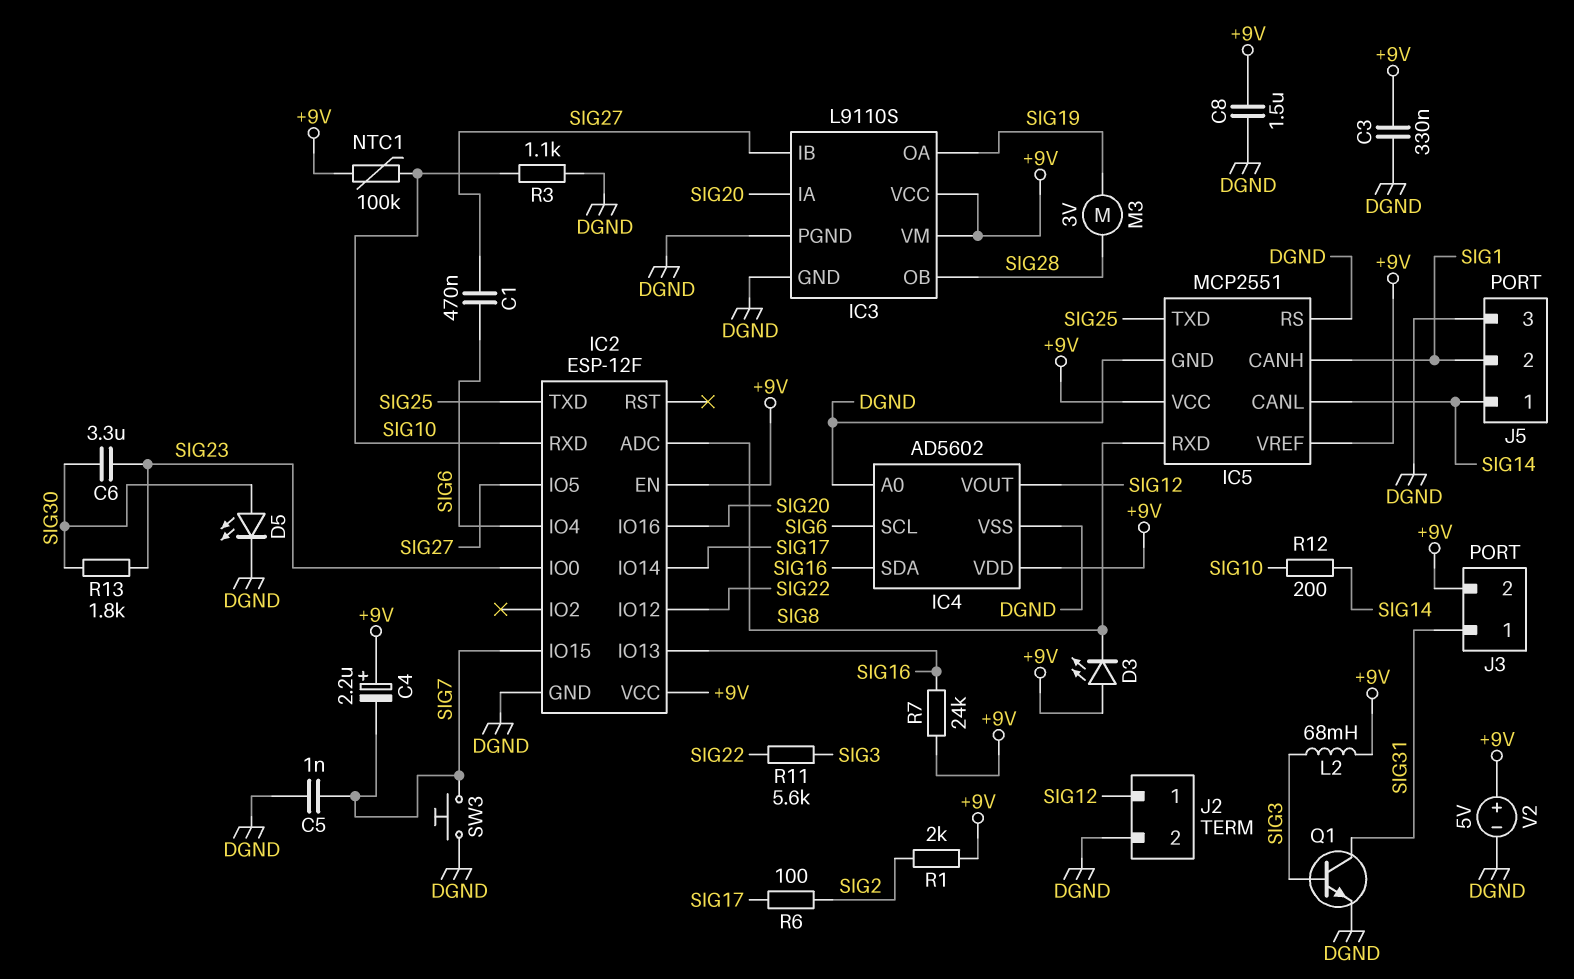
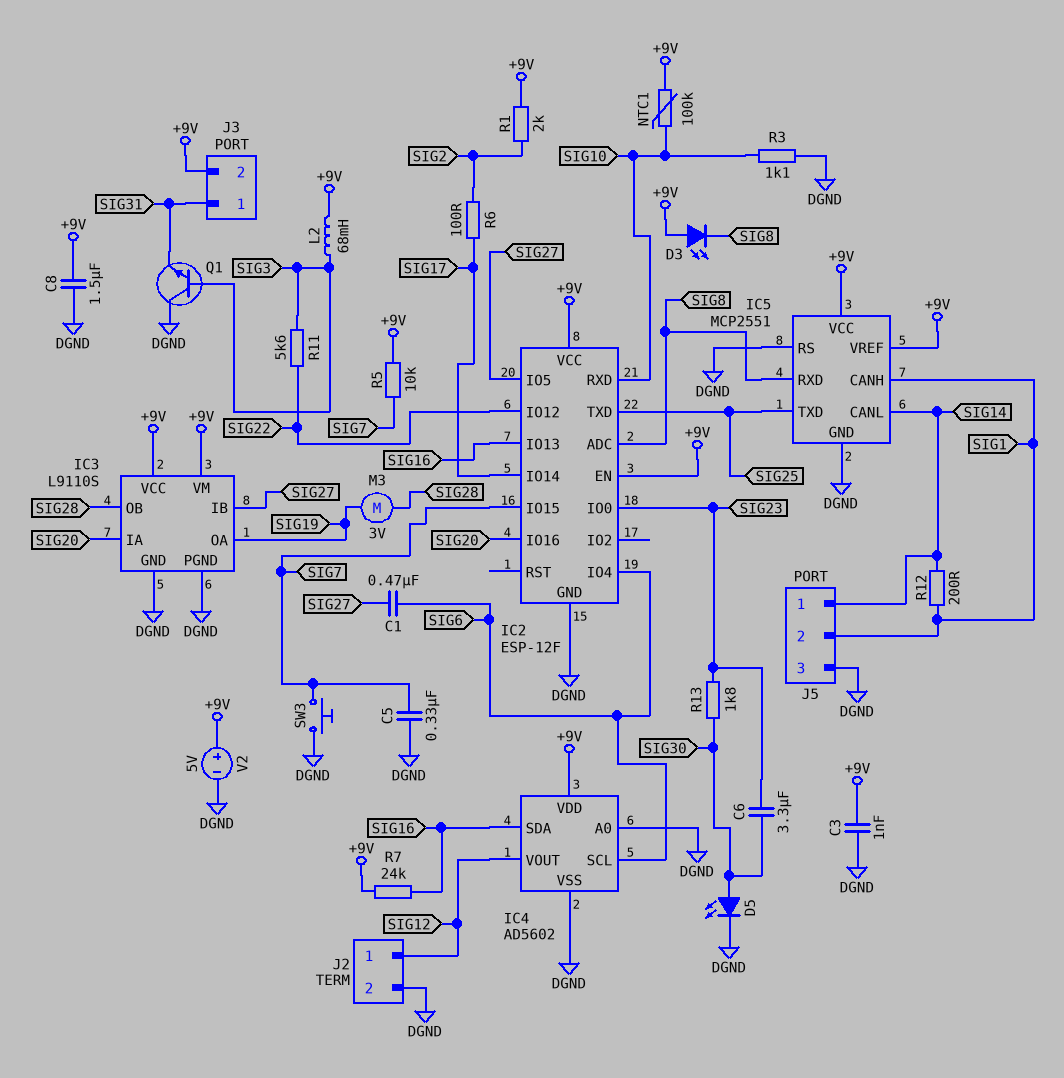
C3: 330nF (+9V, DGND) -> 1nF (+9V, DGND)
C4: 2.2uF (plus +9V, minus SIG7) -> none
C5: 1nF (DGND, SIG7) -> 330nF (DGND, SIG7)
Q1: NPN (B SIG3, C SIG31, E DGND) -> NPN (B SIG3, C DGND, E SIG31)
R5: none -> 10k (+9V, SIG7)
R12: 200 (SIG10, SIG14) -> 200 (SIG1, SIG14)

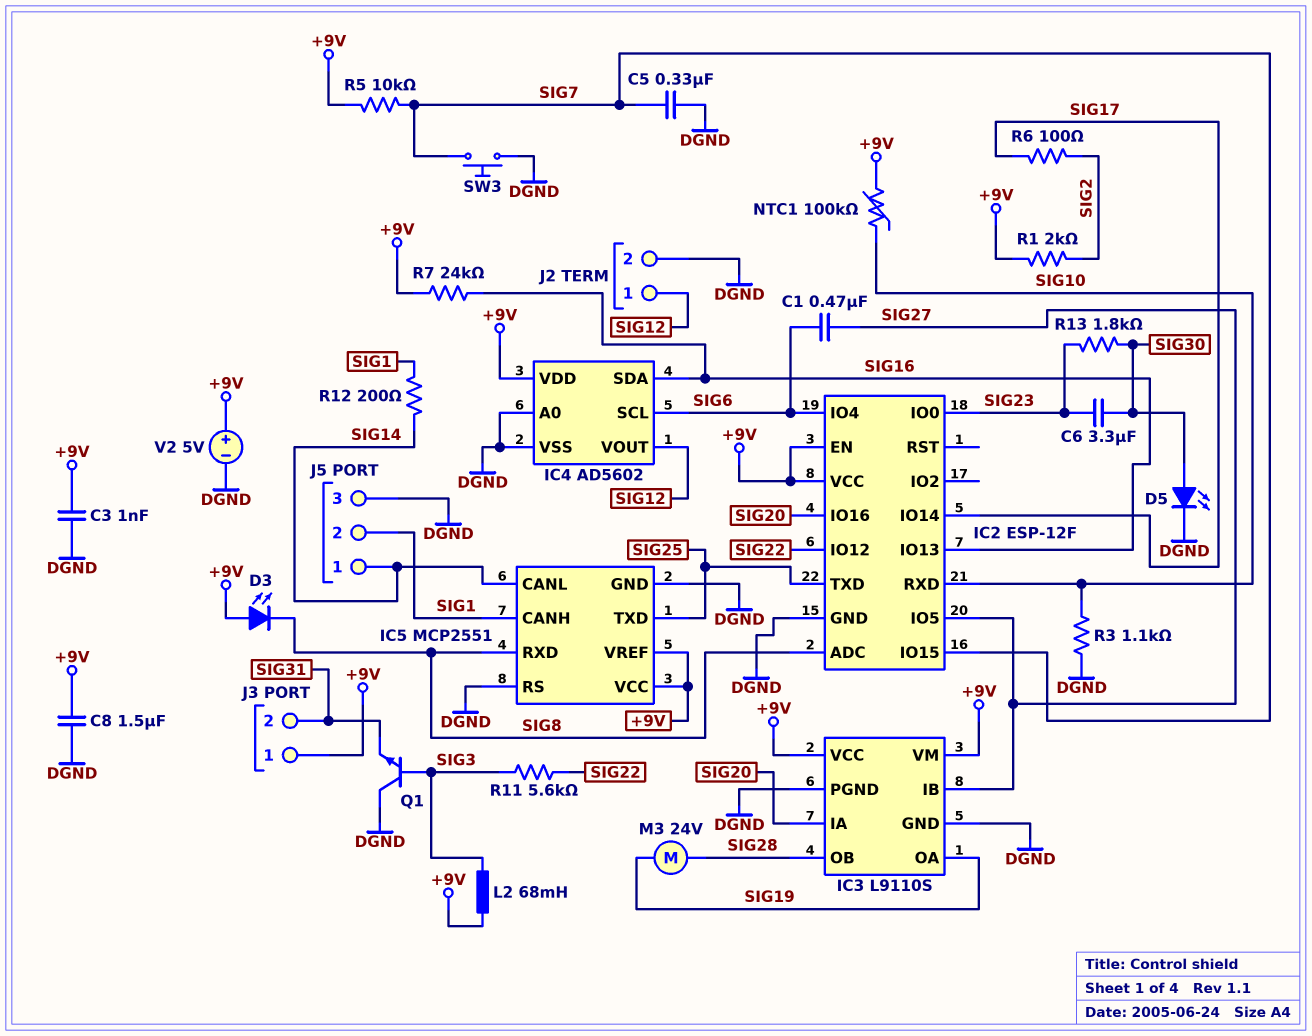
J3 pin 1: SIG31 -> +9V
J3 pin 2: +9V -> SIG31
M3: motor 3V (SIG19, SIG28) -> motor 24V (SIG19, SIG28)

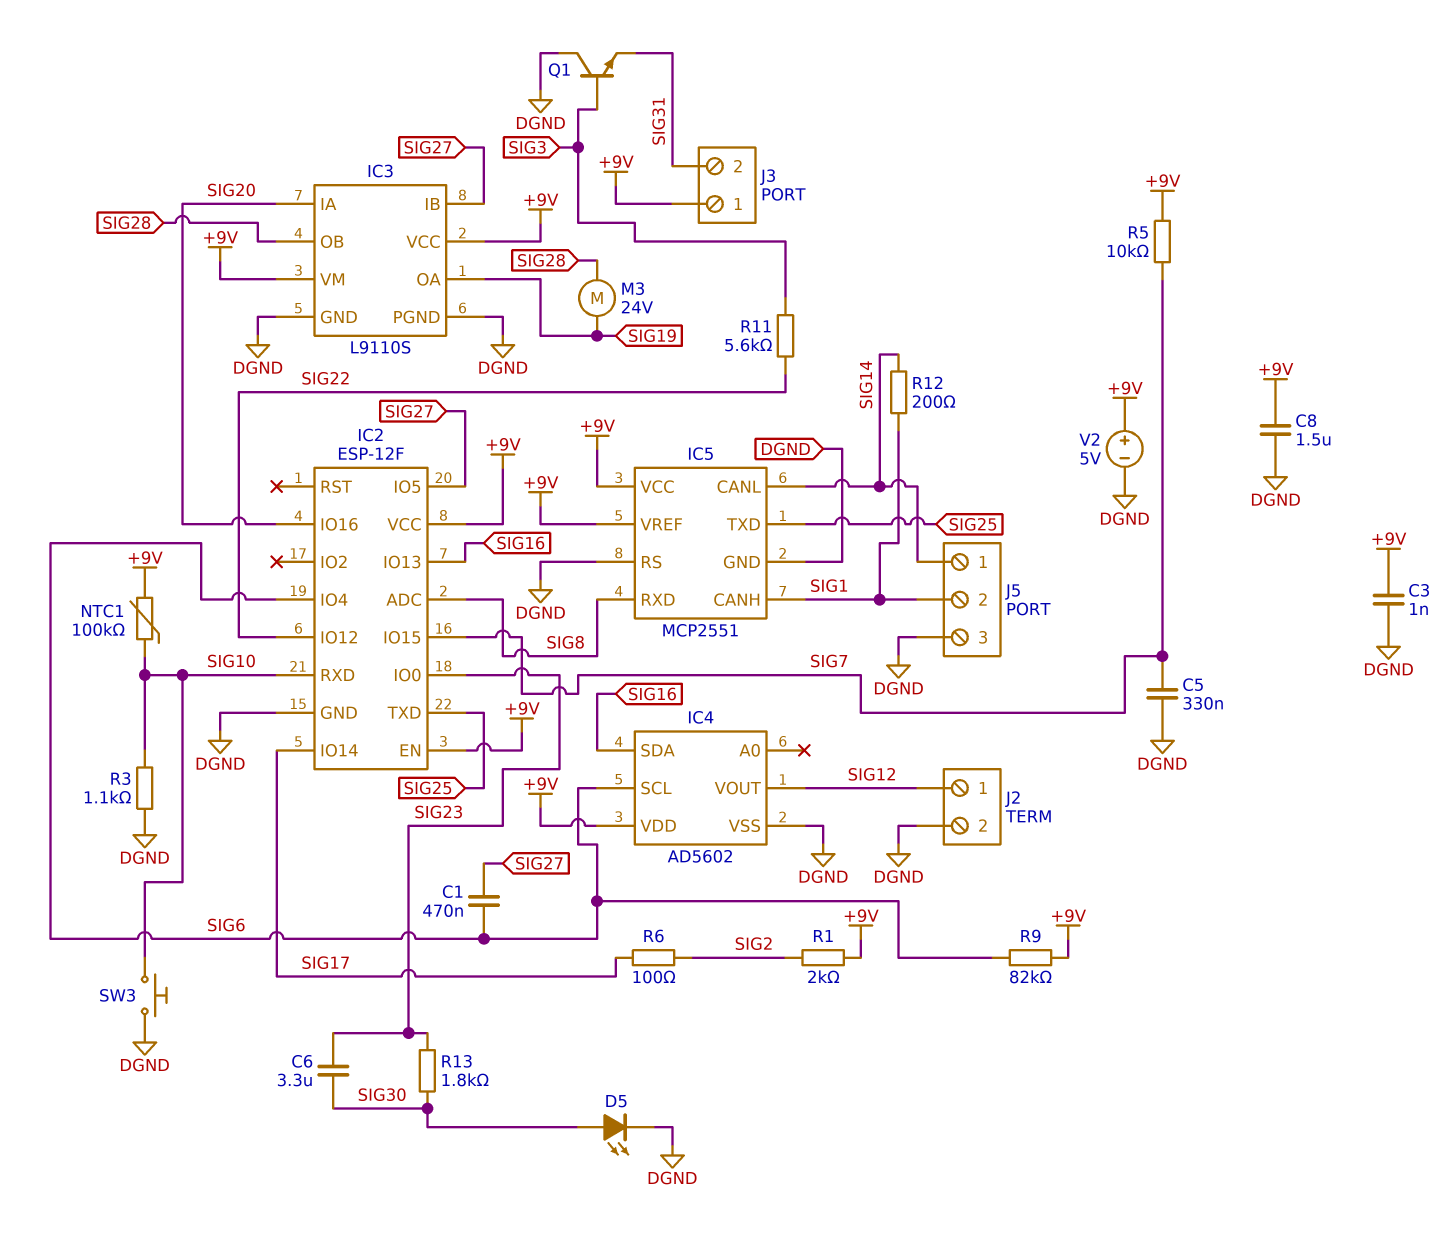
D3: LED (A +9V, K SIG8) -> none
IC4 pin A0: DGND -> none
L2: 68mH (+9V, SIG3) -> none
R7: 24k (+9V, SIG16) -> none
R9: none -> 82k (+9V, SIG6)
SW3: button (DGND, SIG7) -> button (DGND, SIG10)

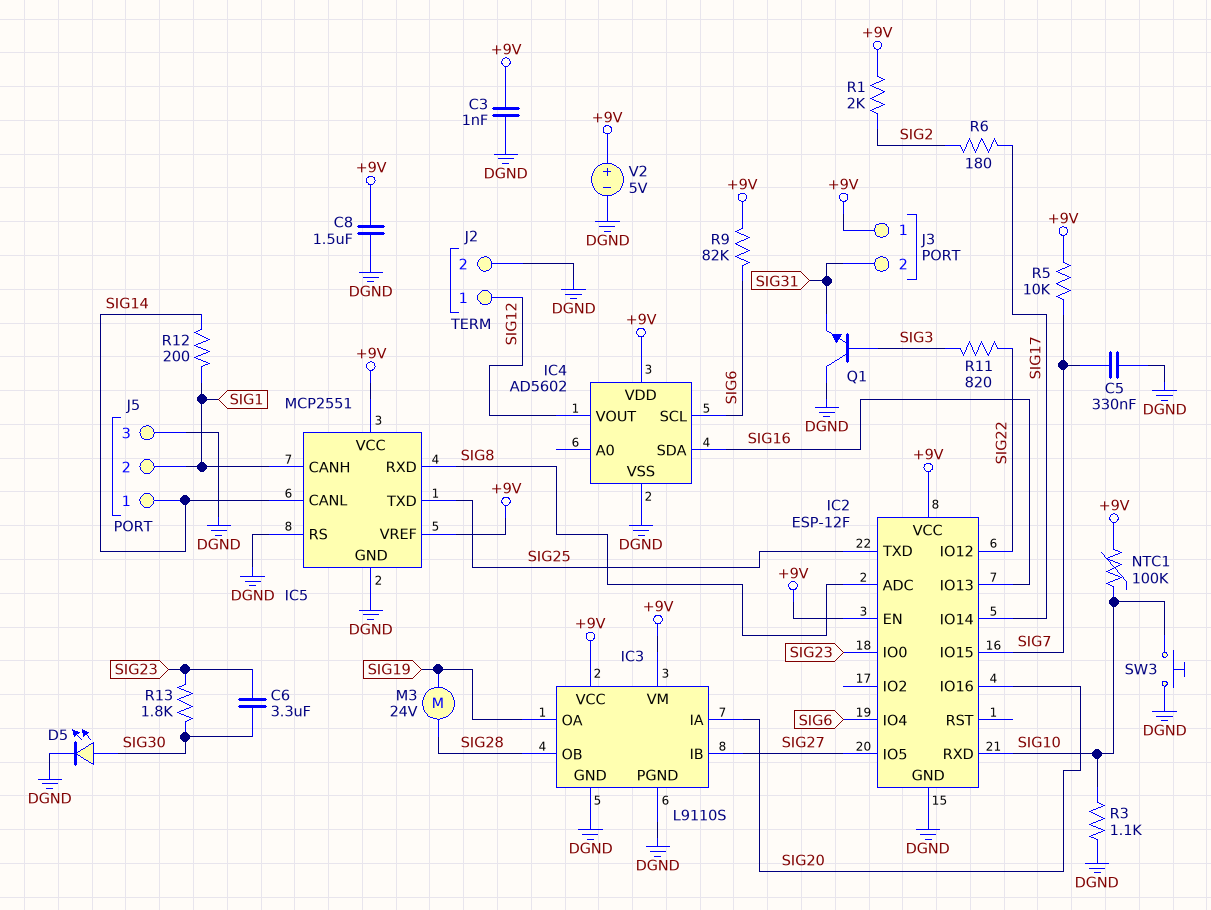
C1: 470nF (SIG6, SIG27) -> none
R6: 100 (SIG2, SIG17) -> 180 (SIG2, SIG17)
R11: 5.6k (SIG3, SIG22) -> 820 (SIG3, SIG22)

